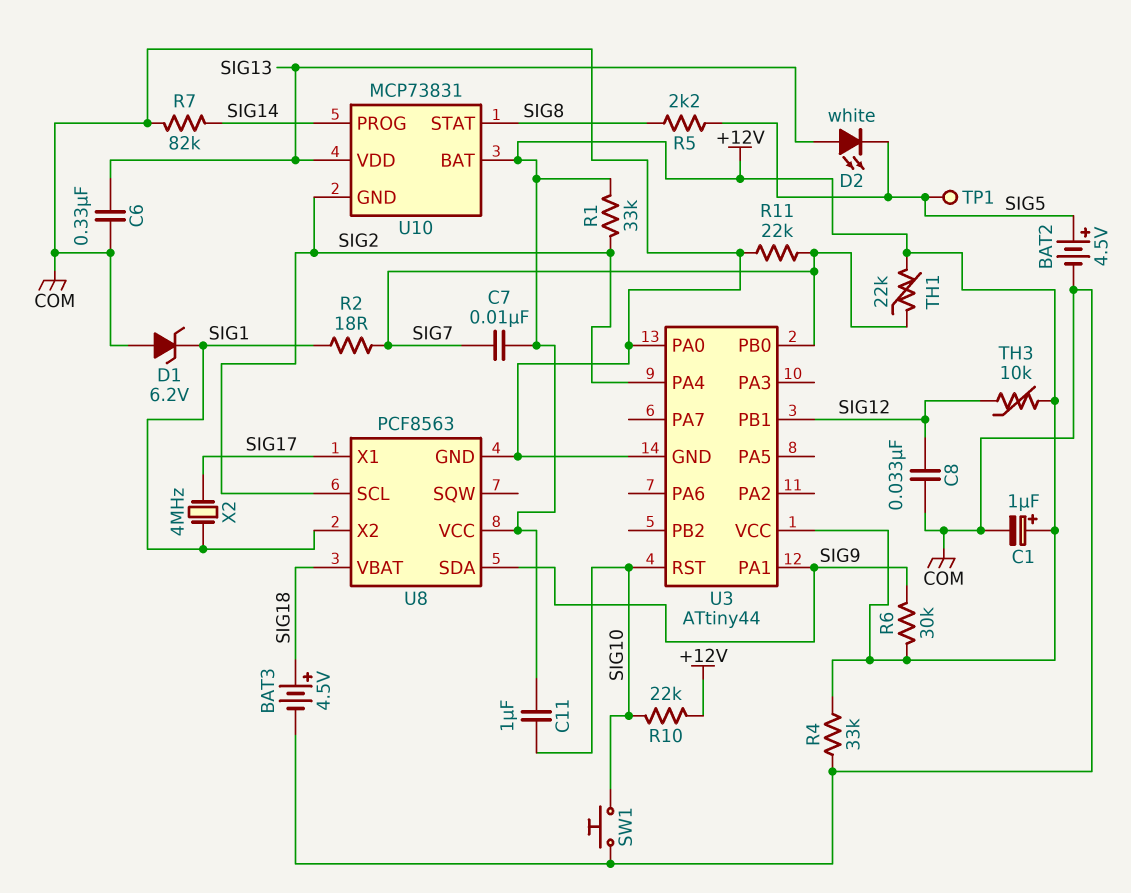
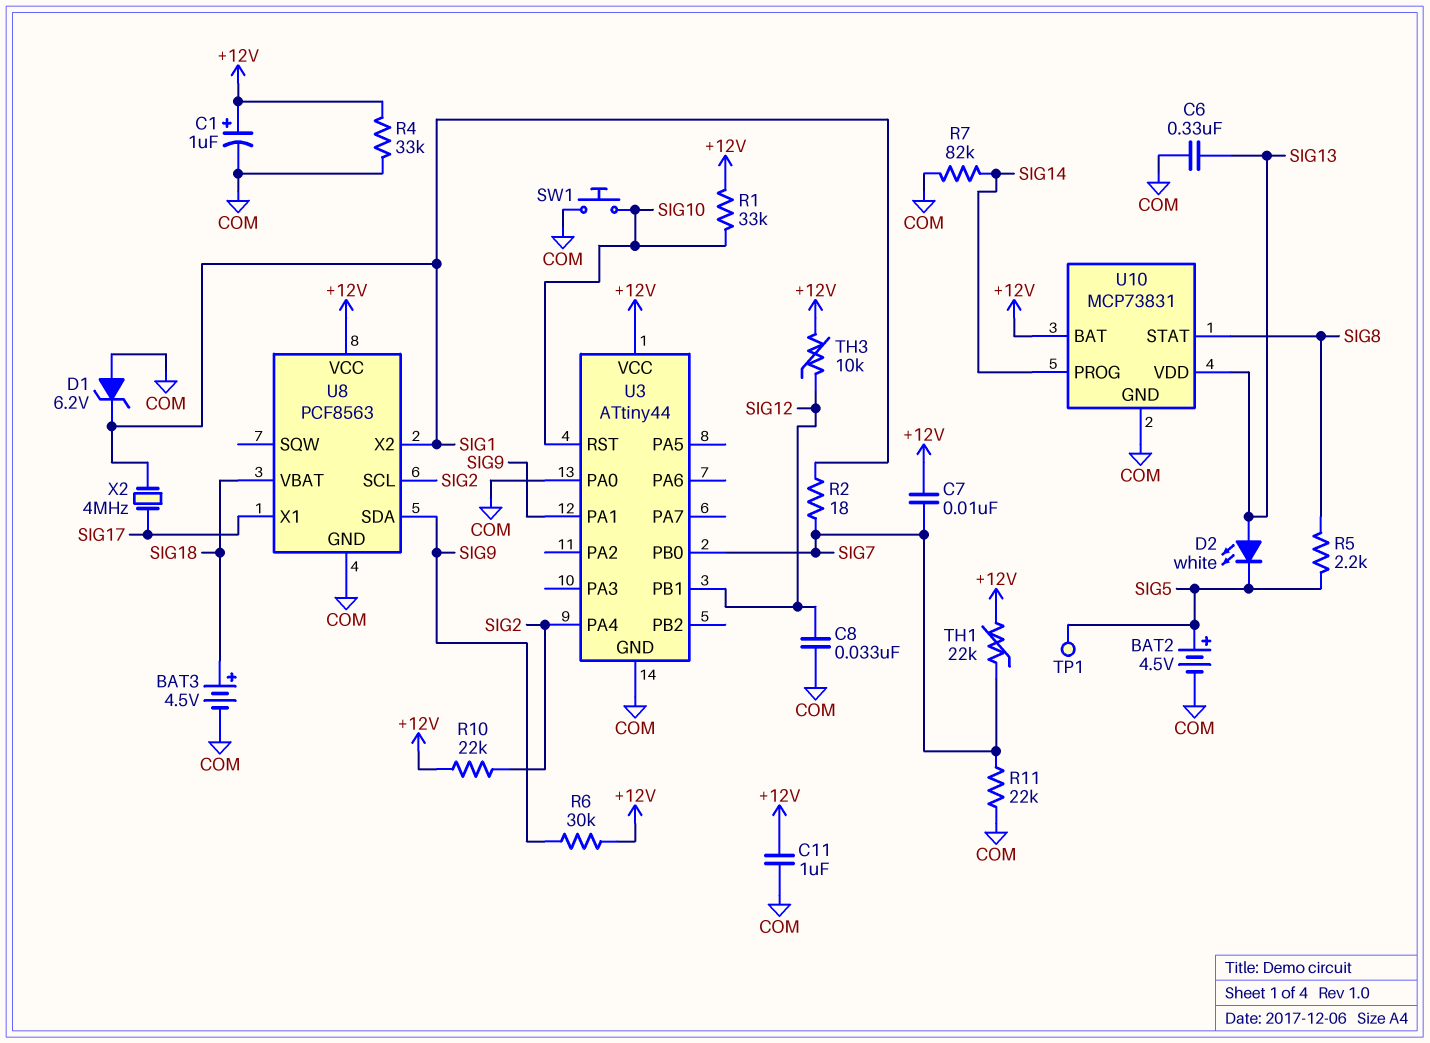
C11: 1uF (+12V, SIG10) -> 1uF (+12V, COM)
R1: 33k (+12V, SIG2) -> 33k (+12V, SIG10)
R10: 22k (+12V, SIG10) -> 22k (+12V, SIG2)
U10 pin GND: SIG2 -> COM

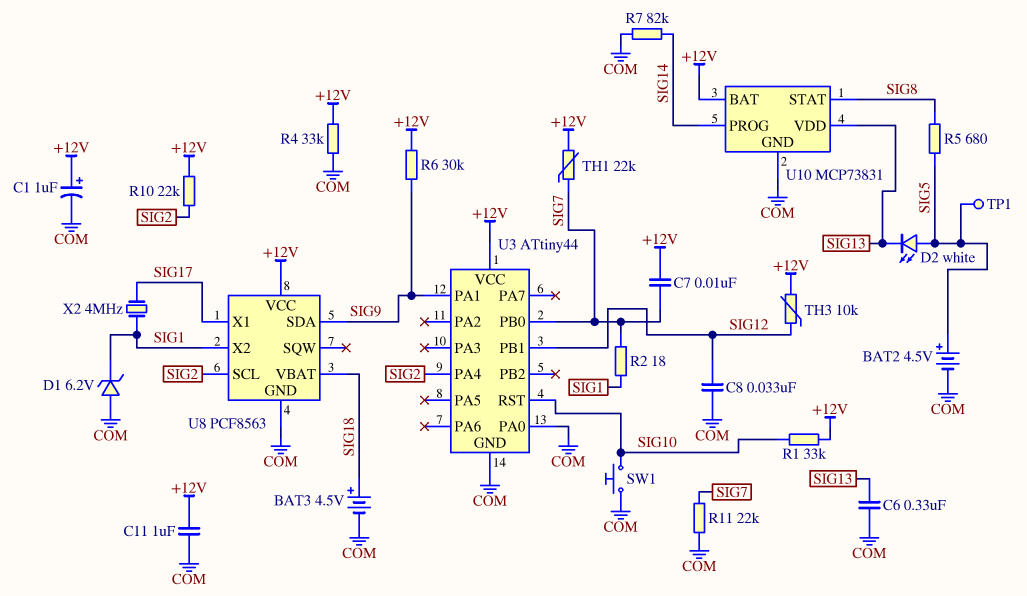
D2: LED white (A SIG13, K SIG5) -> LED white (A SIG5, K SIG13)
R5: 2.2k (SIG5, SIG8) -> 680 (SIG5, SIG8)

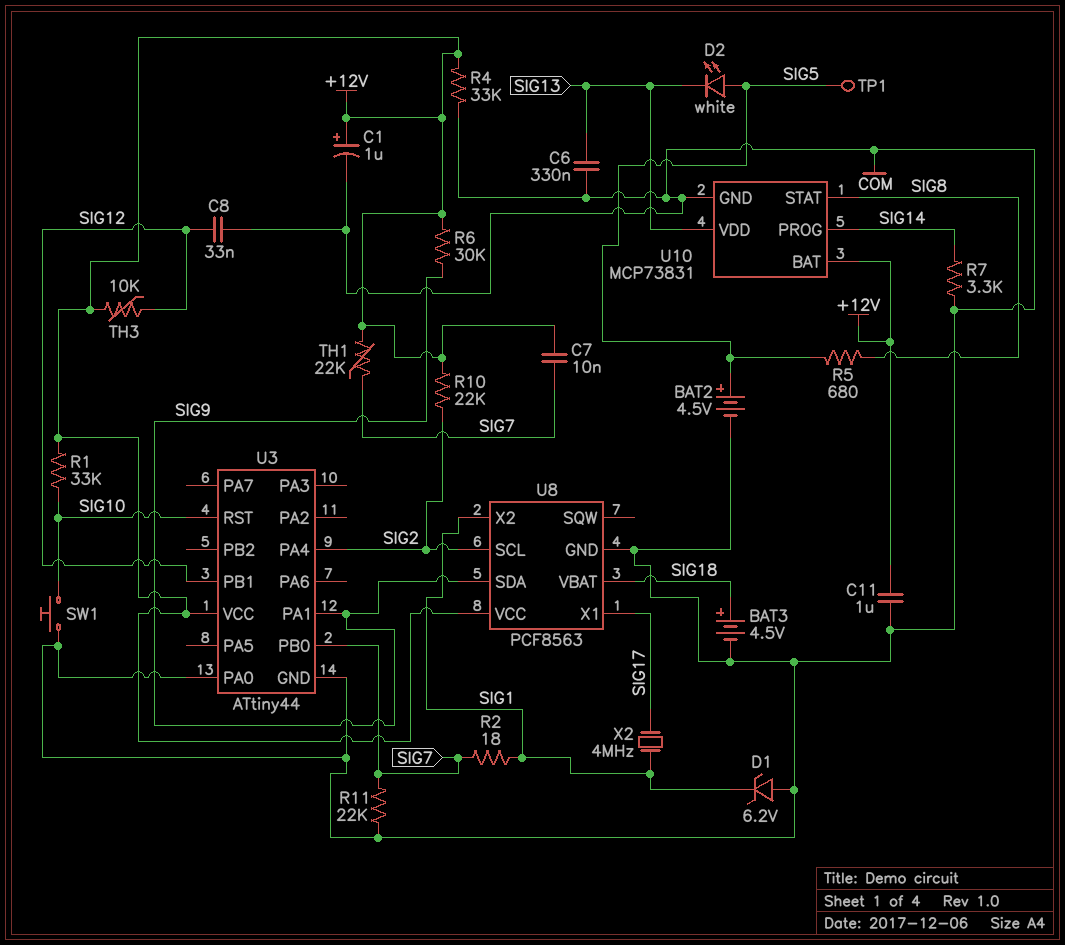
R7: 82k (COM, SIG14) -> 3.3k (COM, SIG14)

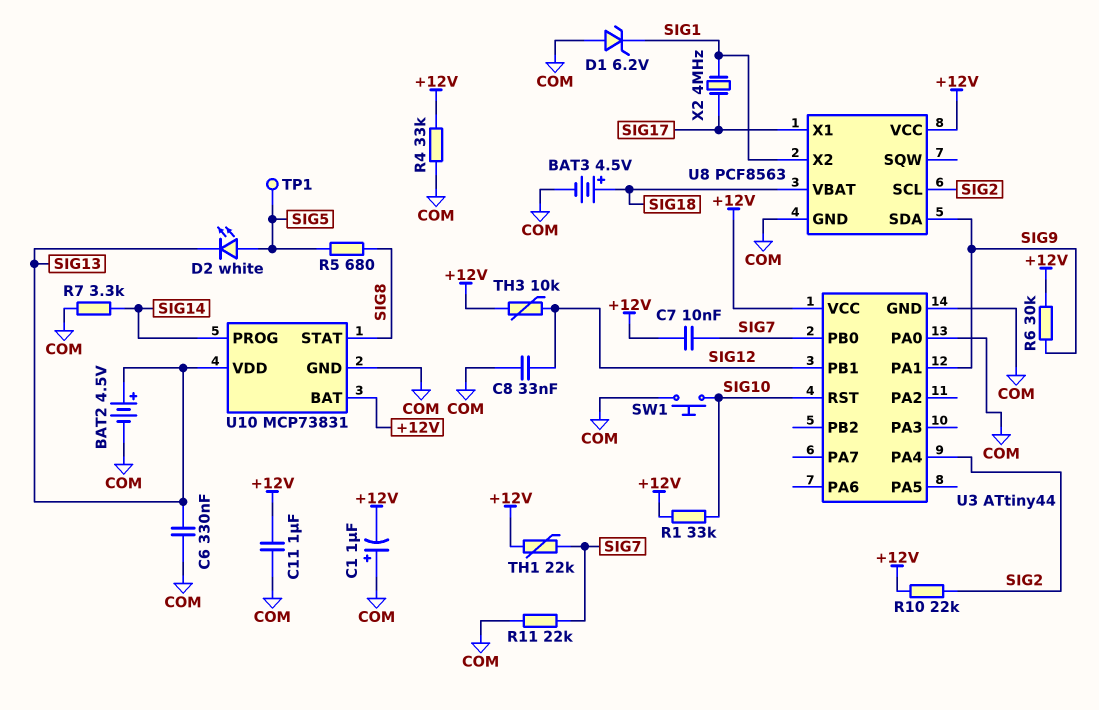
BAT2: 4.5V (plus SIG5, minus COM) -> 4.5V (plus SIG13, minus COM)
C1: 1uF (plus +12V, minus COM) -> 1uF (plus COM, minus +12V)
R2: 18 (SIG1, SIG7) -> none

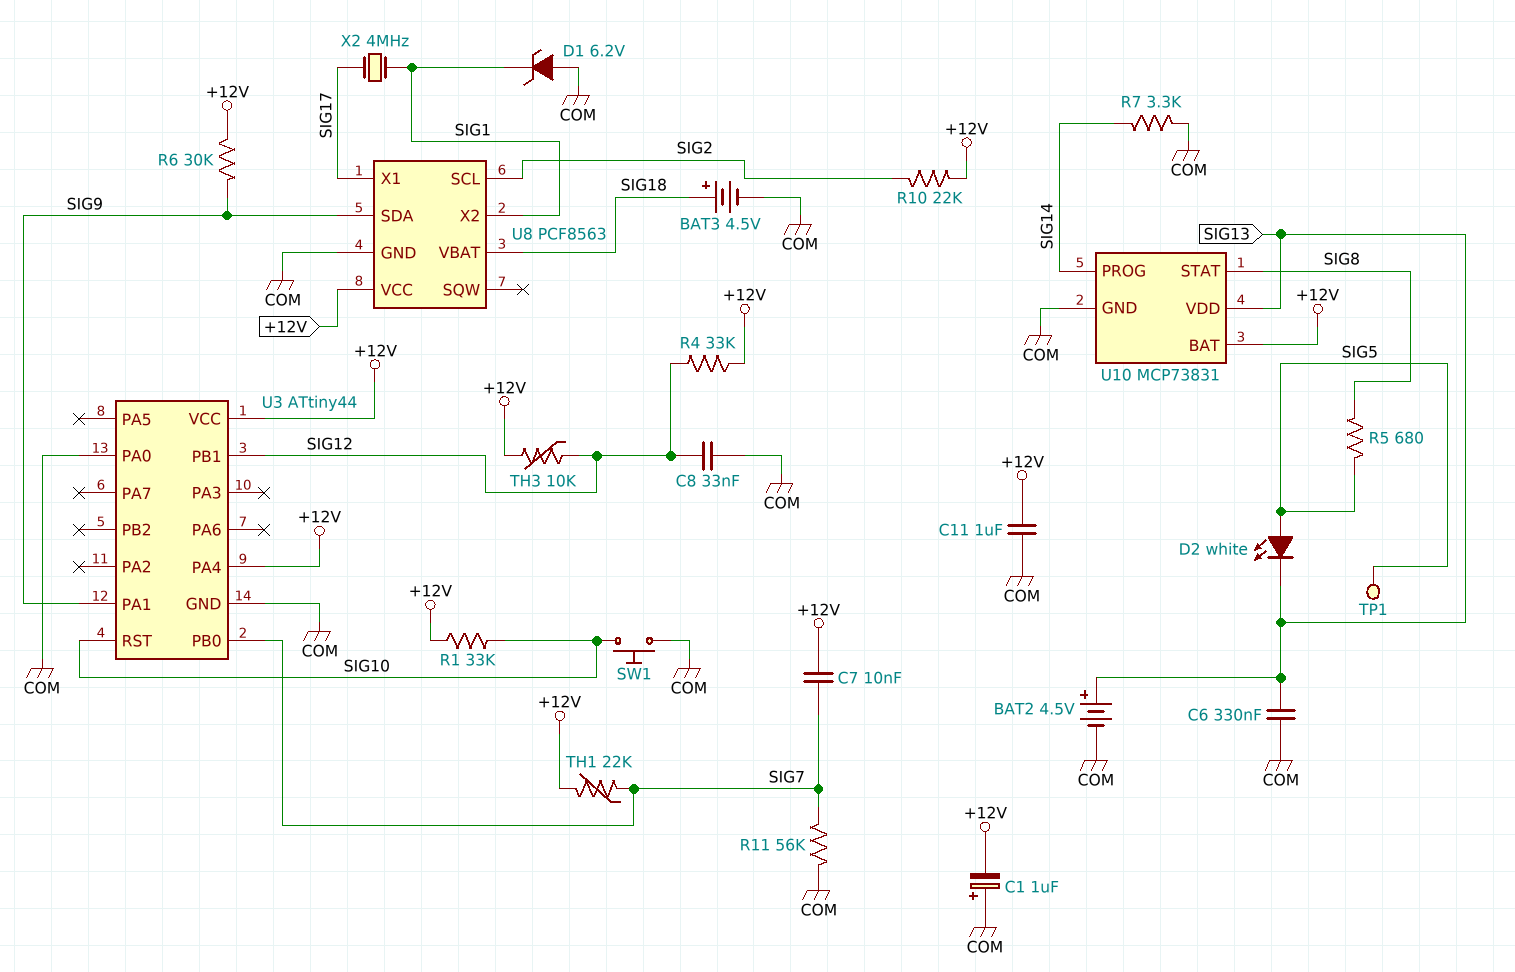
R4: 33k (+12V, COM) -> 33k (+12V, SIG12)
R11: 22k (COM, SIG7) -> 56k (COM, SIG7)
U3 pin PA4: SIG2 -> +12V

